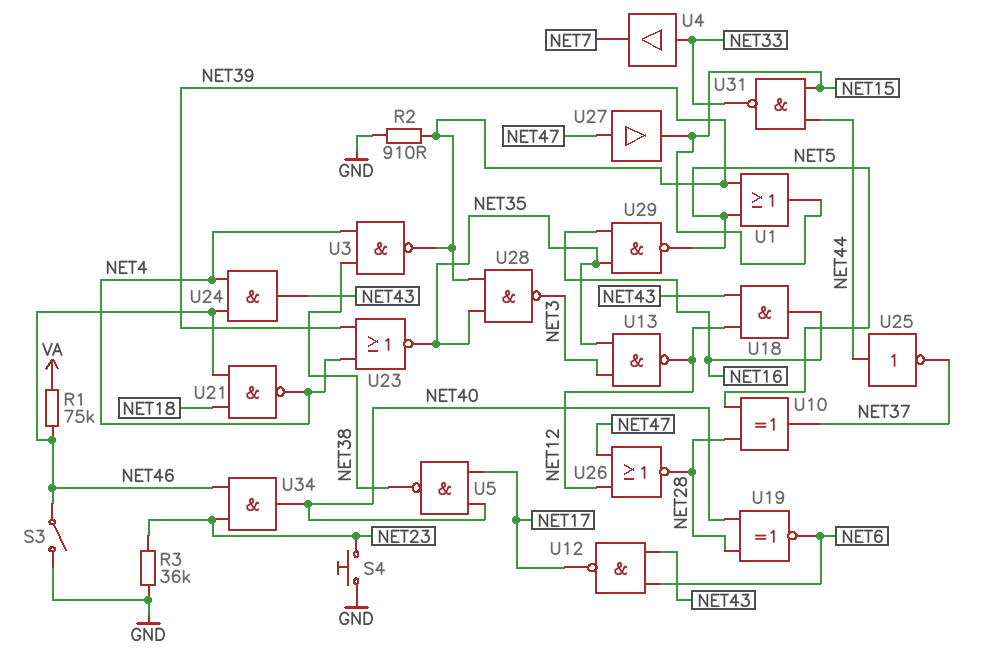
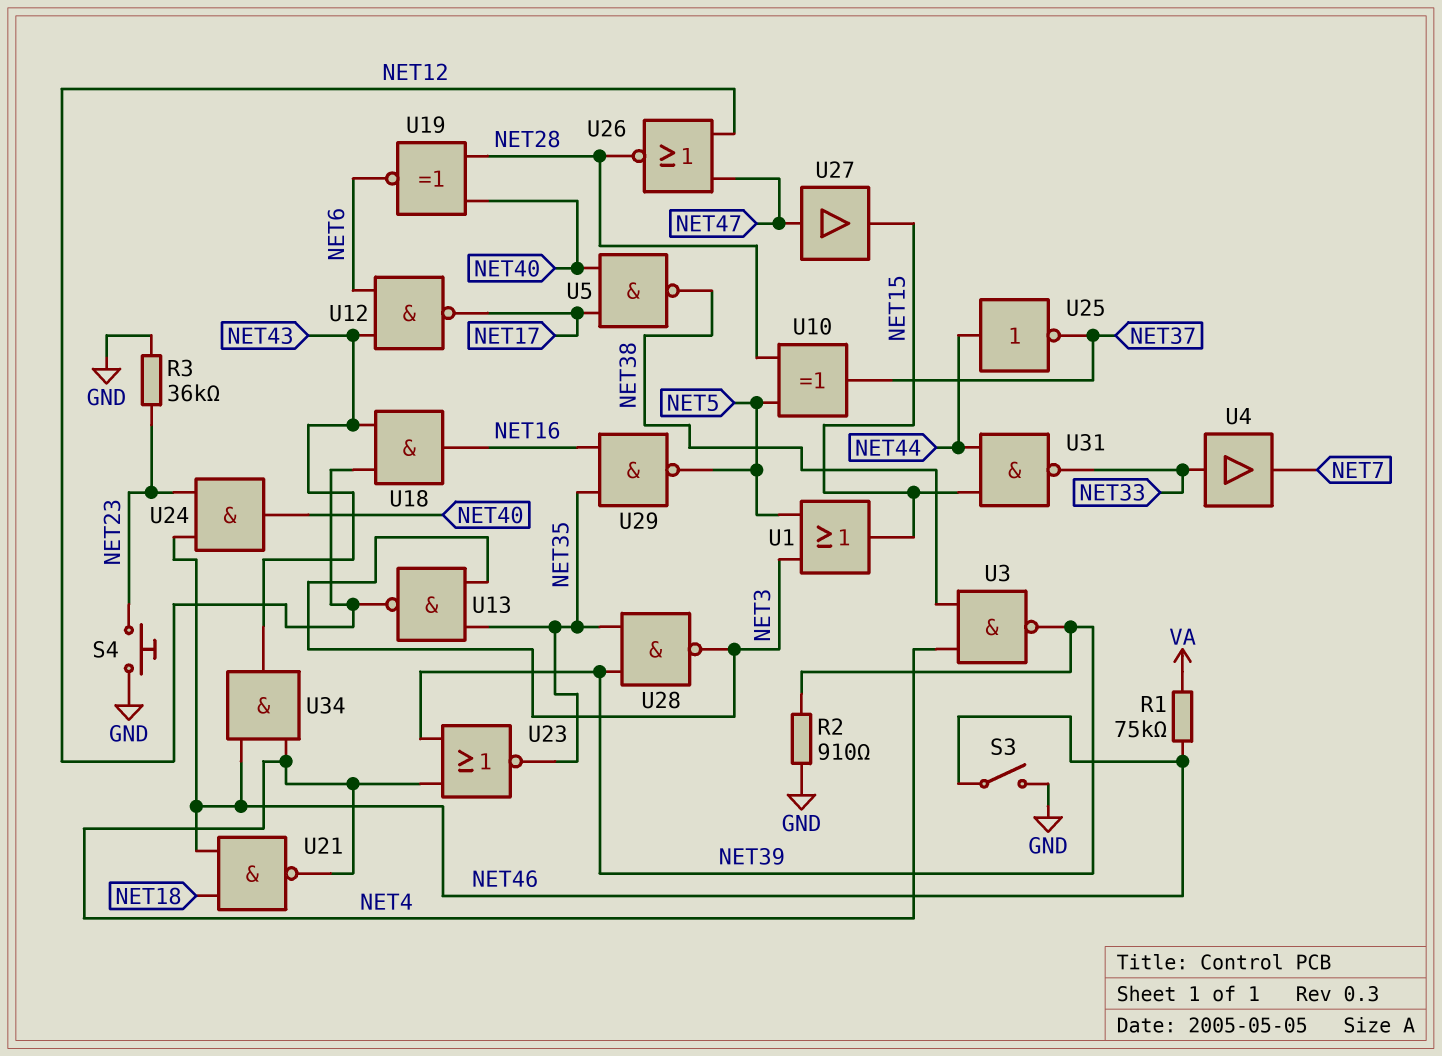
U1: OR (in NET5, in NET39, out NET15) -> OR (in NET3, in NET5, out NET15)
U24: AND (in NET4, in NET46, out NET43) -> AND (in NET23, in NET46, out NET40)
U34: AND (in NET23, in NET46, out NET40) -> AND (in NET4, in NET46, out NET43)

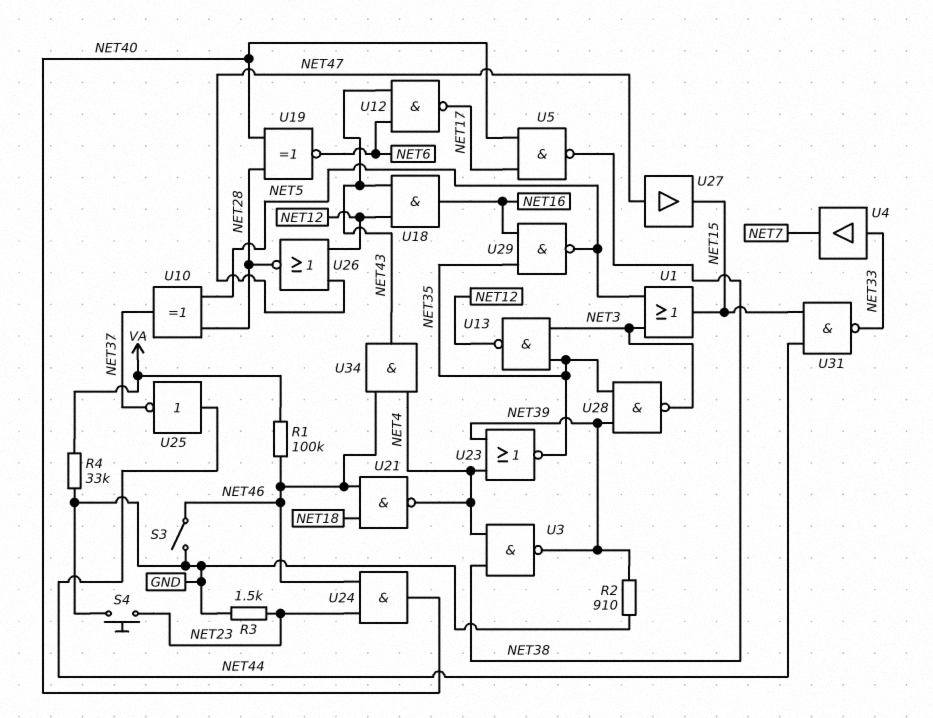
R1: 75k (NET46, VA) -> 100k (NET46, VA)
R3: 36k (GND, NET23) -> 1.5k (GND, NET23)
R4: none -> 33k (GND, VA)

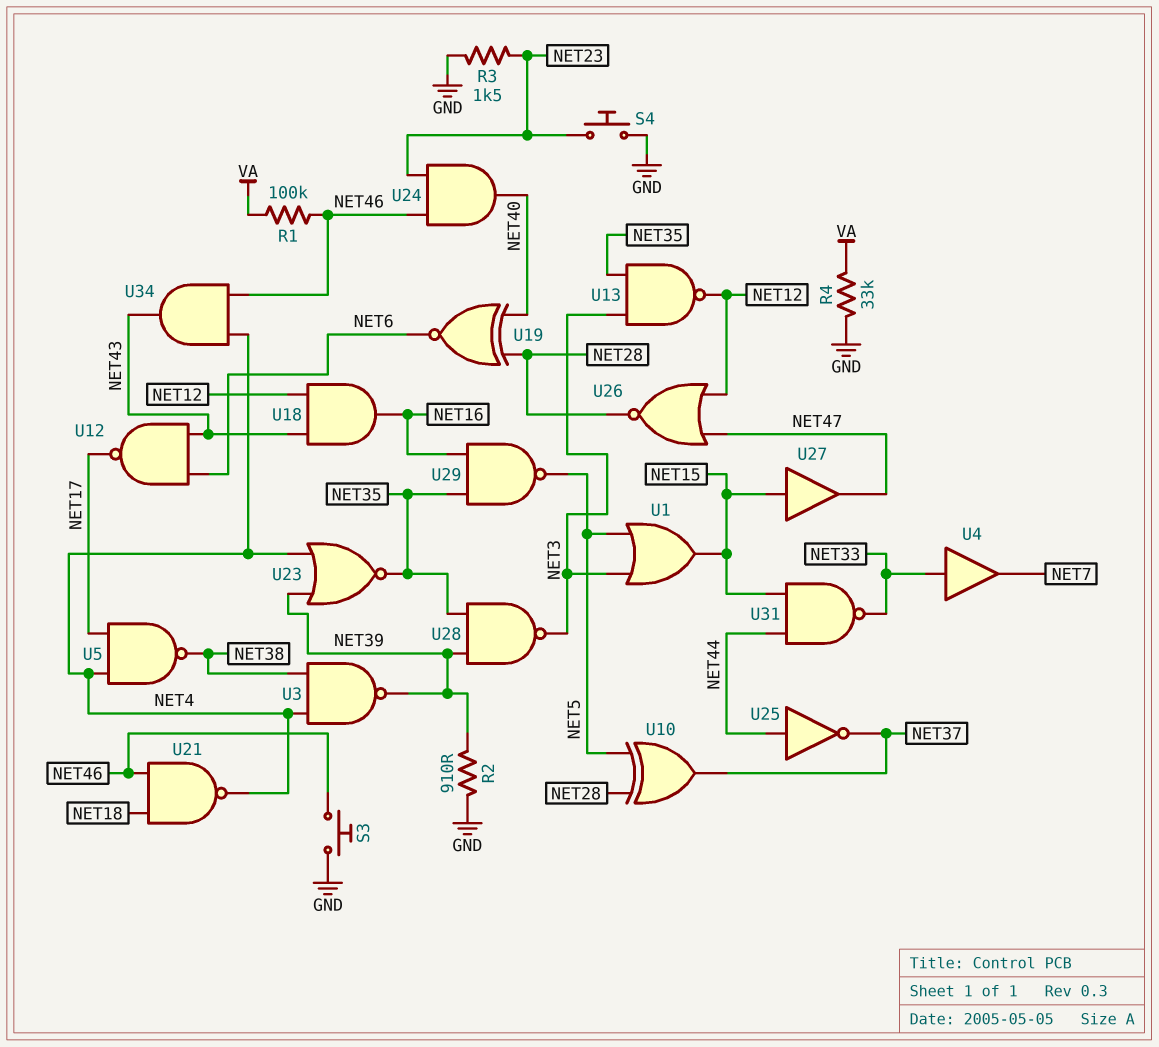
S3: switch (GND, NET46) -> button (GND, NET46)
U5: NAND (in NET17, in NET40, out NET38) -> NAND (in NET4, in NET17, out NET38)
U27: buffer (in NET47, out NET15) -> buffer (in NET15, out NET47)

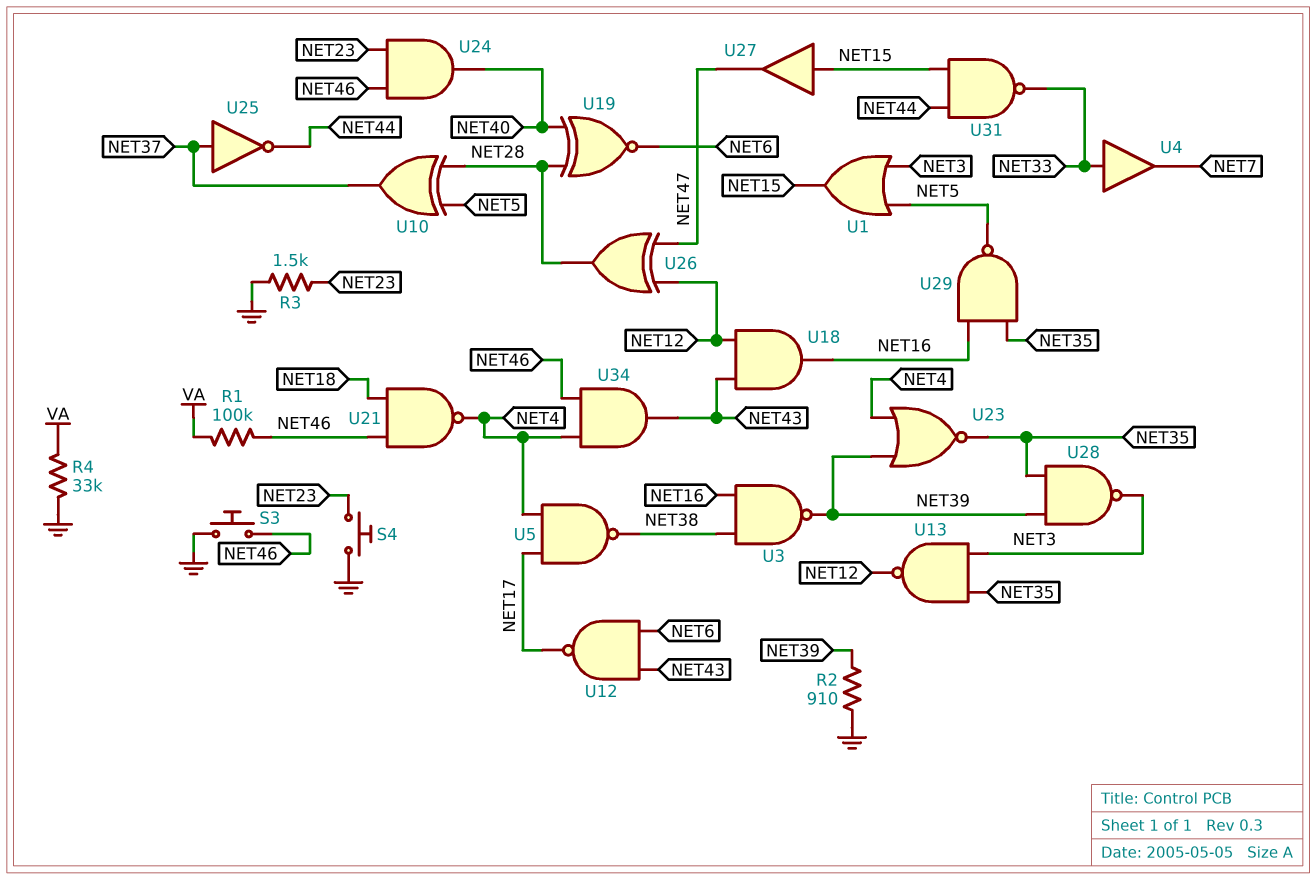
U3: NAND (in NET4, in NET38, out NET39) -> NAND (in NET16, in NET38, out NET39)
U25: NOT (in NET44, out NET37) -> NOT (in NET37, out NET44)
U26: NOR (in NET12, in NET47, out NET28) -> XOR (in NET12, in NET47, out NET28)

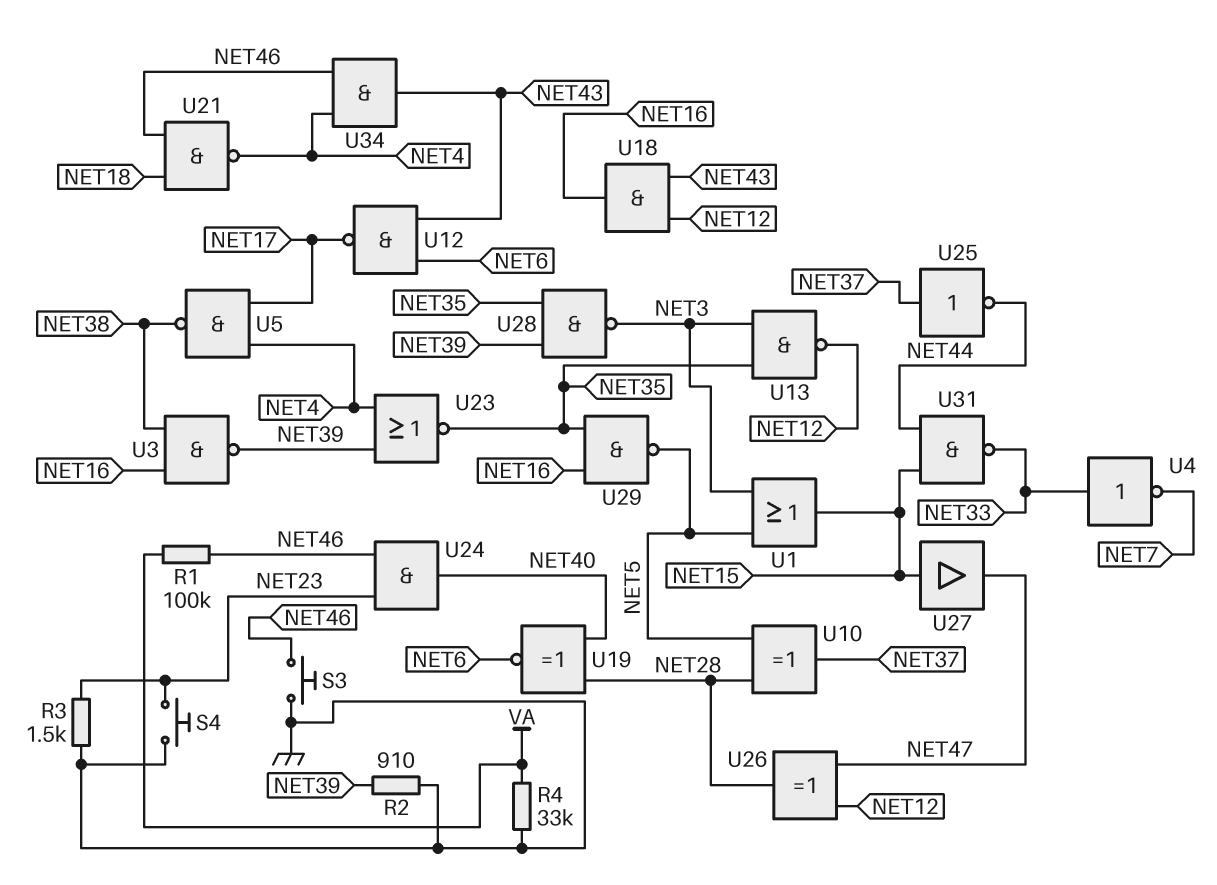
U4: buffer (in NET33, out NET7) -> NOT (in NET33, out NET7)

